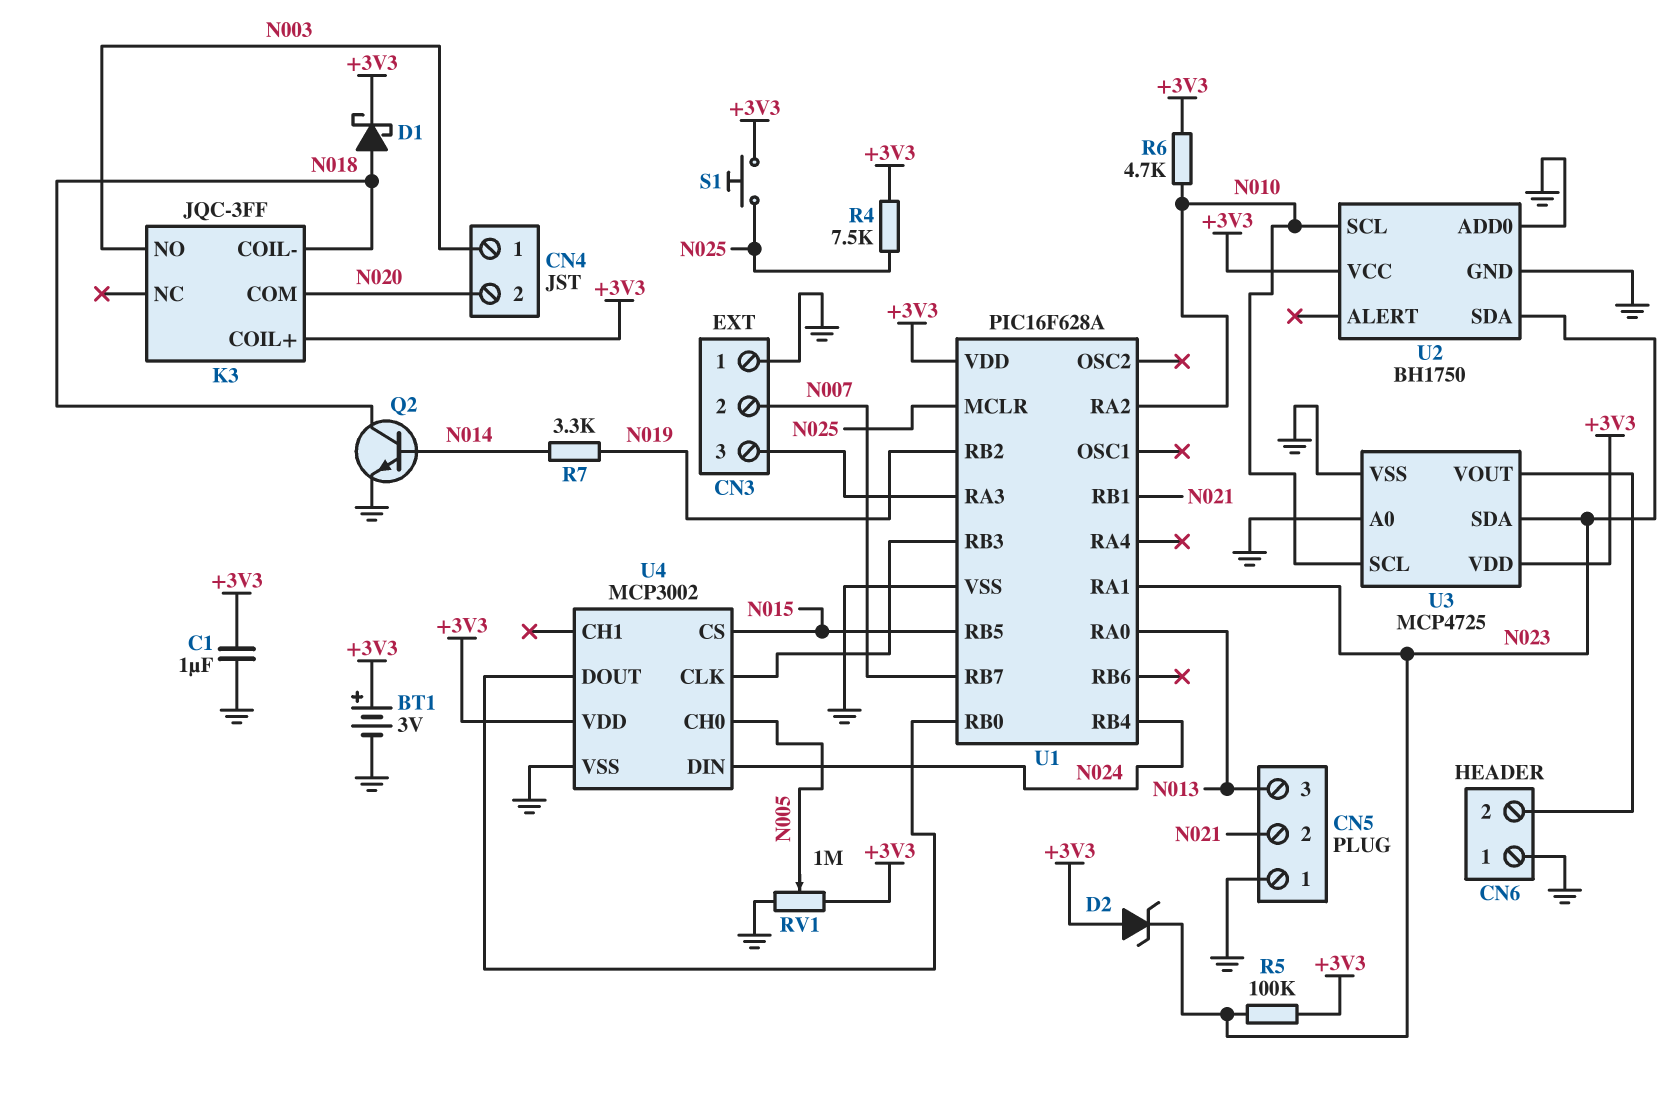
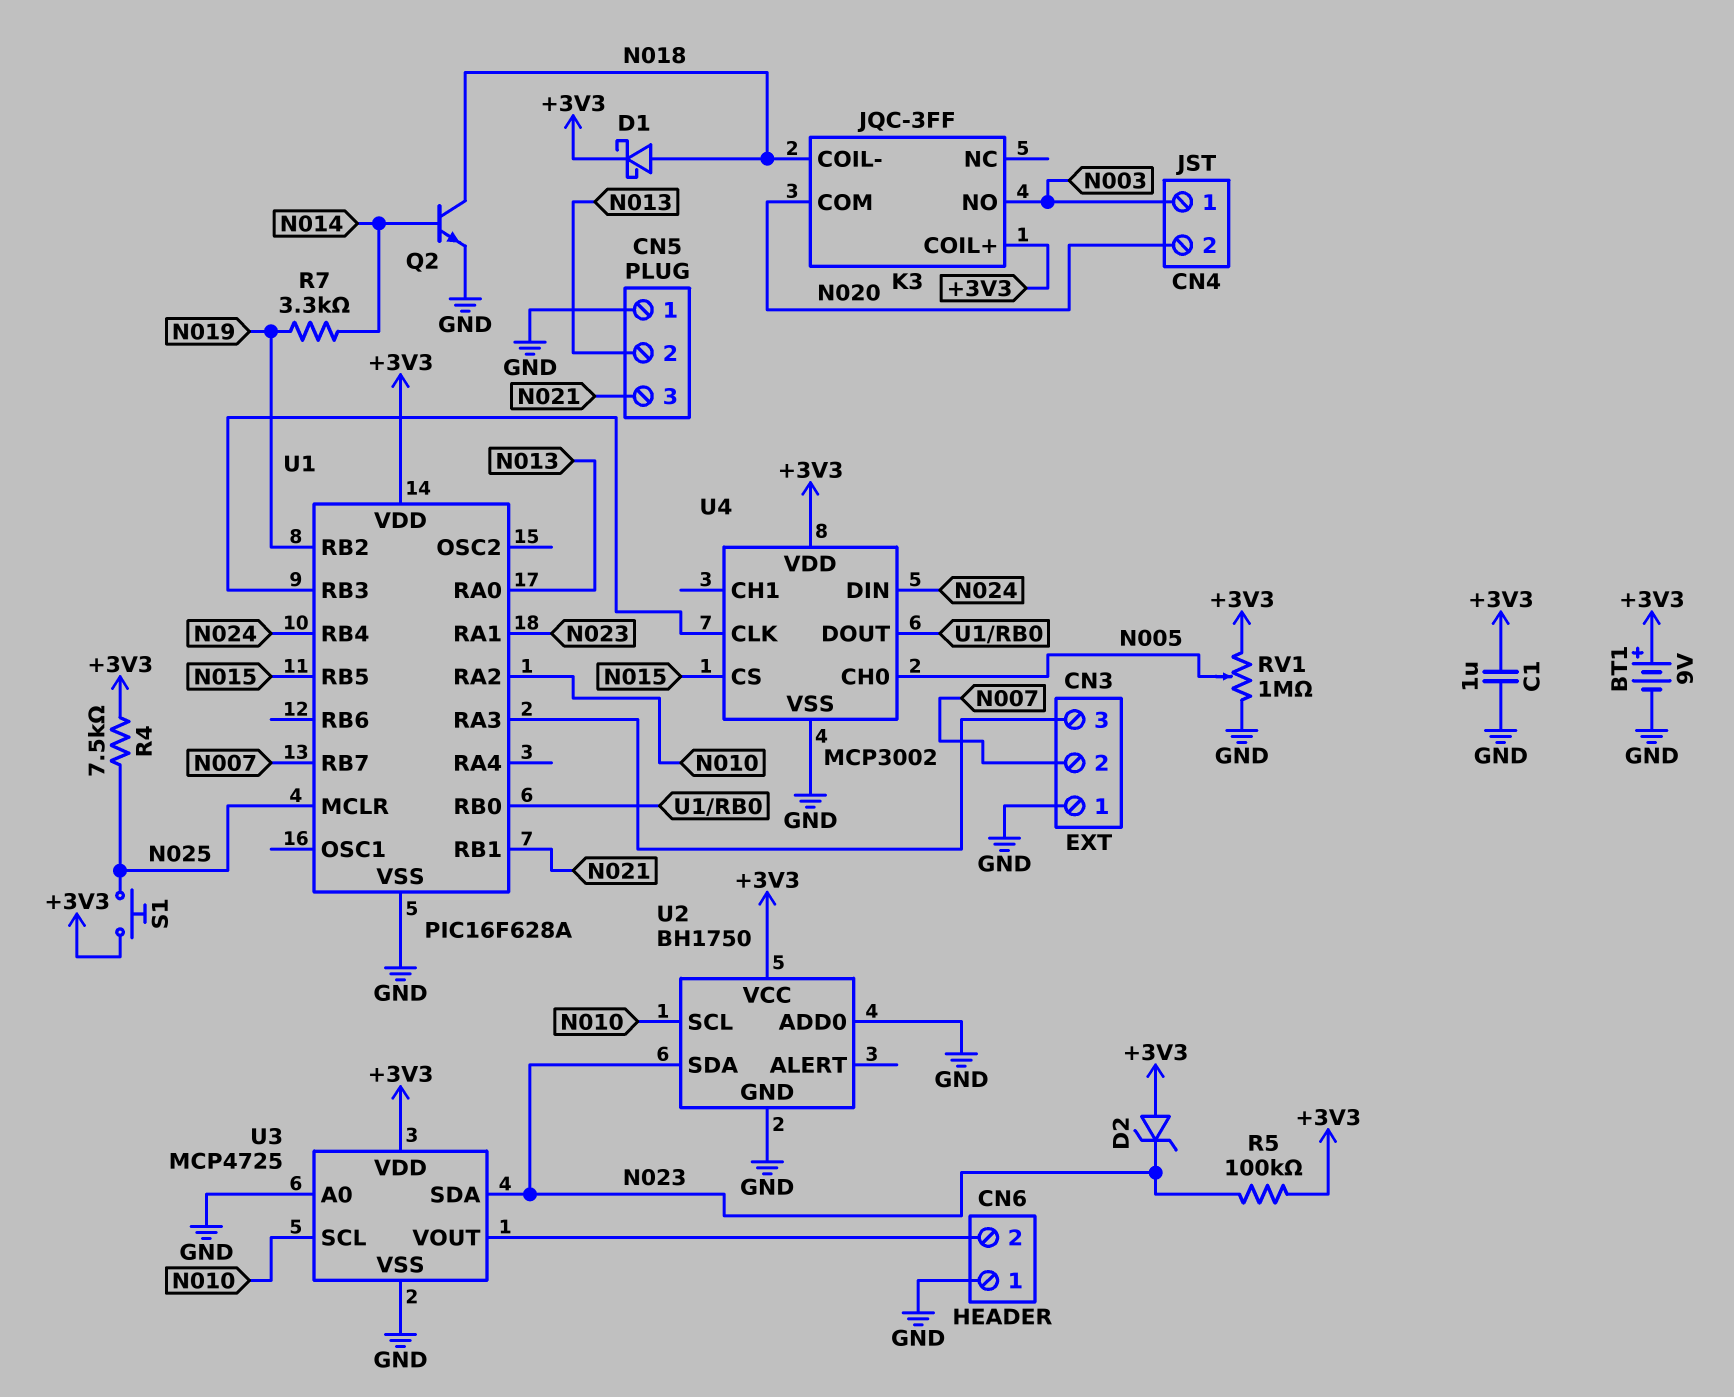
BT1: 3V (plus +3V3, minus GND) -> 9V (plus +3V3, minus GND)
CN5 pin 2: N021 -> N013
CN5 pin 3: N013 -> N021
R6: 4.7k (+3V3, N010) -> none

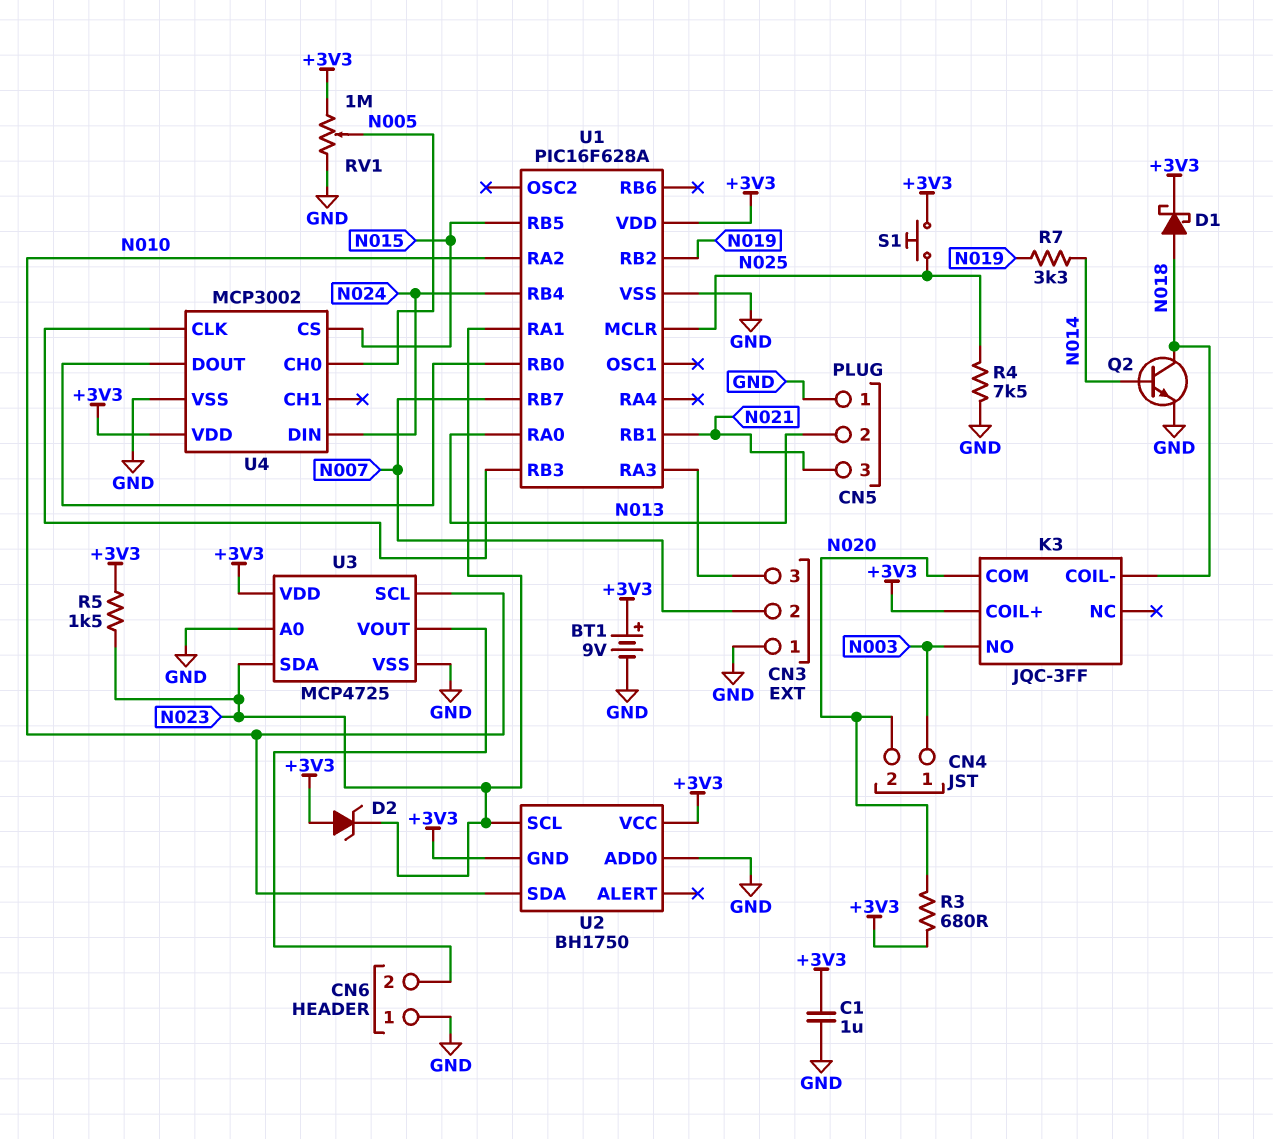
R3: none -> 680 (+3V3, N020)
R4: 7.5k (+3V3, N025) -> 7.5k (GND, N025)
R5: 100k (+3V3, N023) -> 1.5k (+3V3, N023)
U2 pin GND: GND -> +3V3
U2 pin SCL: N010 -> N023
U2 pin SDA: N023 -> N010

